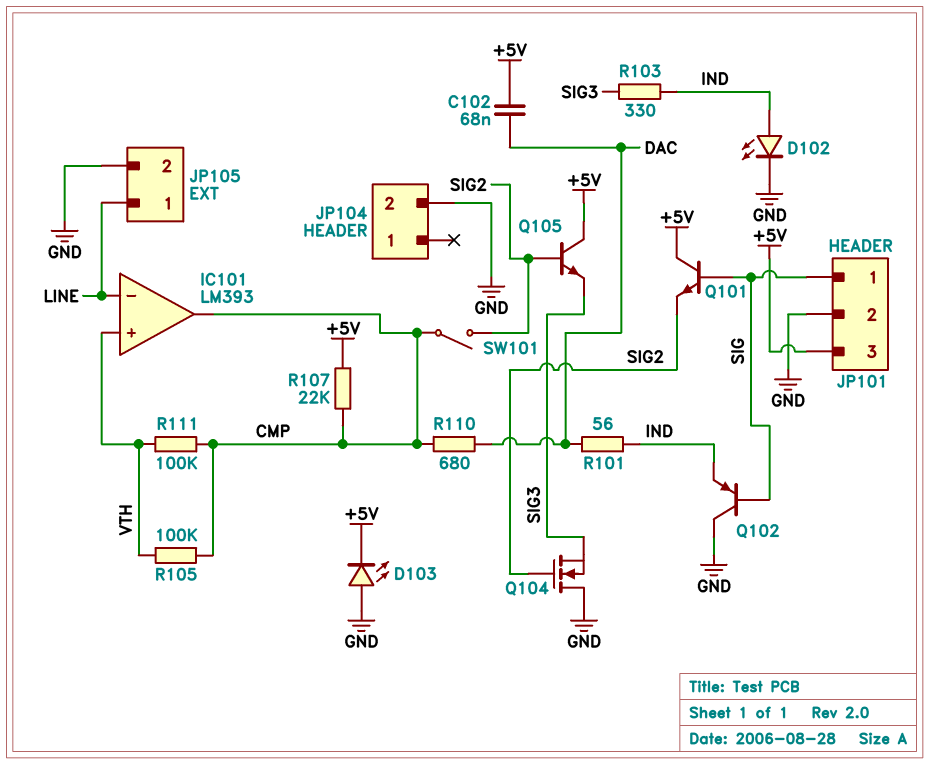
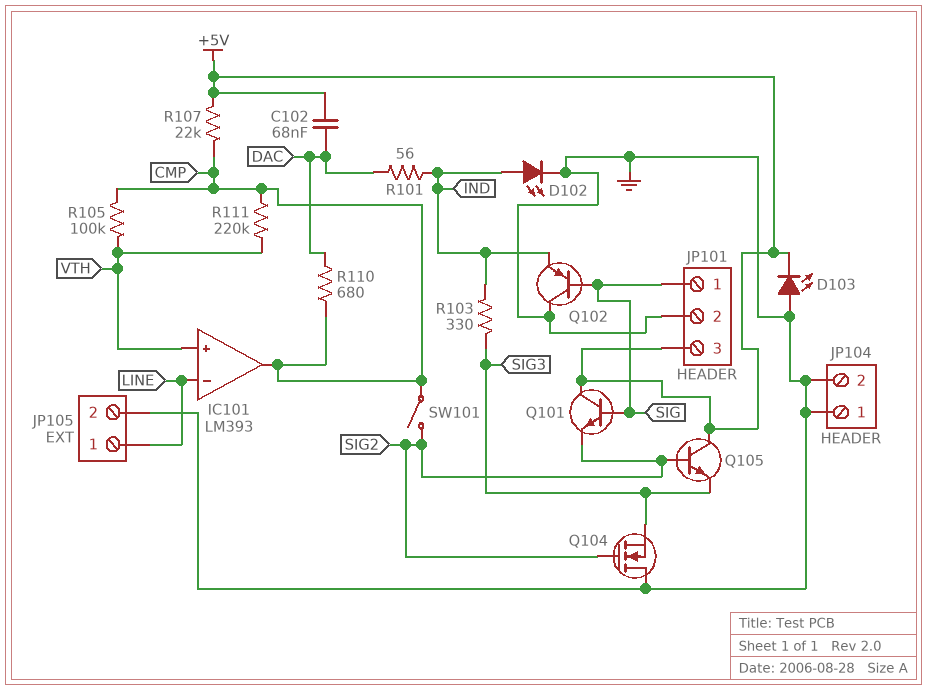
JP104 pin 1: none -> GND
R111: 100k (CMP, VTH) -> 220k (CMP, VTH)

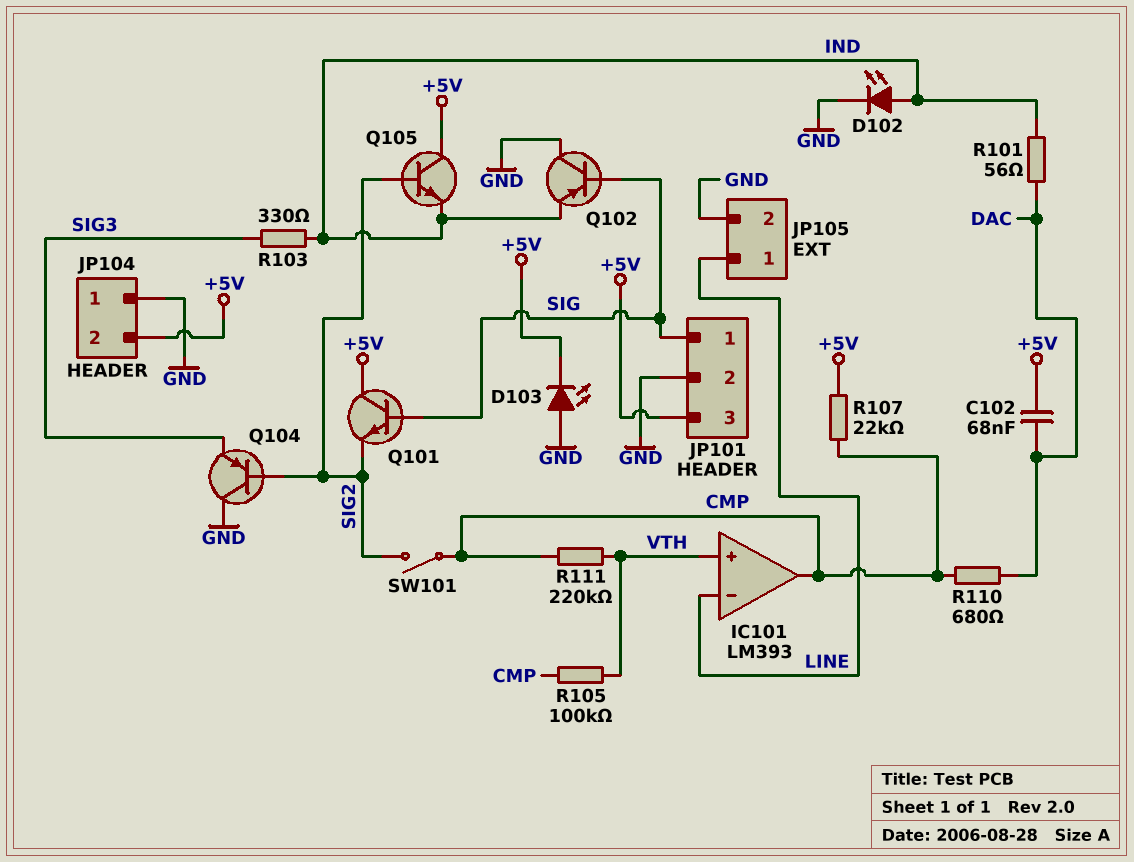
JP104 pin 2: GND -> +5V
Q104: NMOS (G SIG2, D GND, S SIG3) -> PNP (B SIG2, C GND, E SIG3)
Q105: NPN (B SIG2, C +5V, E SIG3) -> NPN (B SIG2, C +5V, E IND)

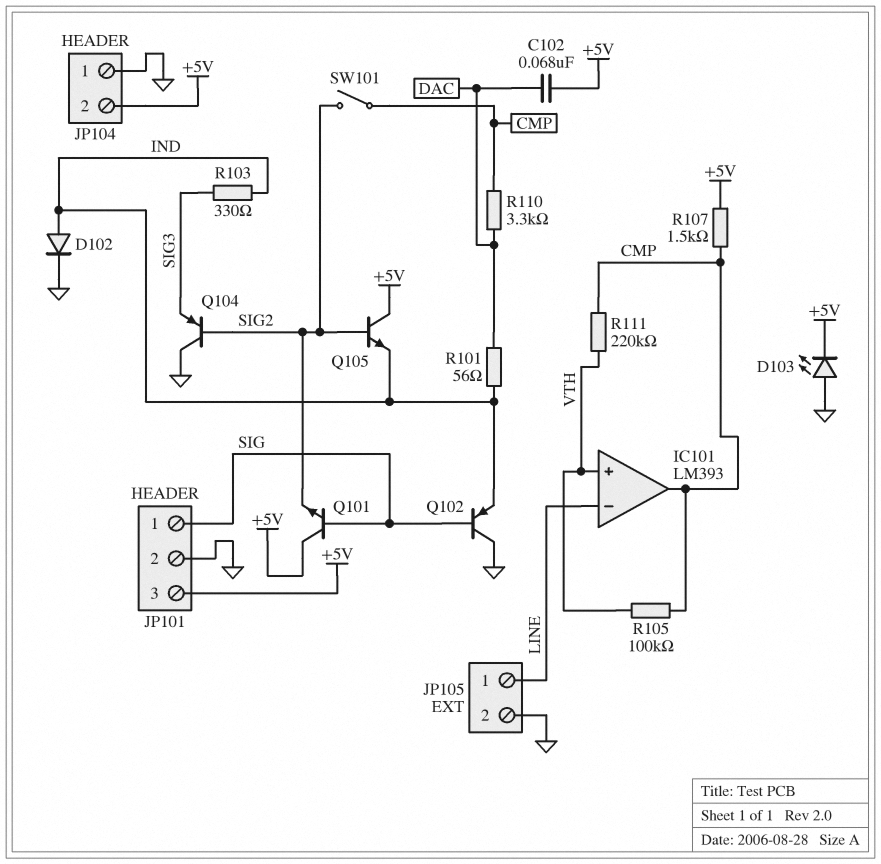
D102: LED (A IND, K GND) -> diode (A IND, K GND)
R107: 22k (+5V, CMP) -> 1.5k (+5V, CMP)
R110: 680 (CMP, DAC) -> 3.3k (CMP, DAC)

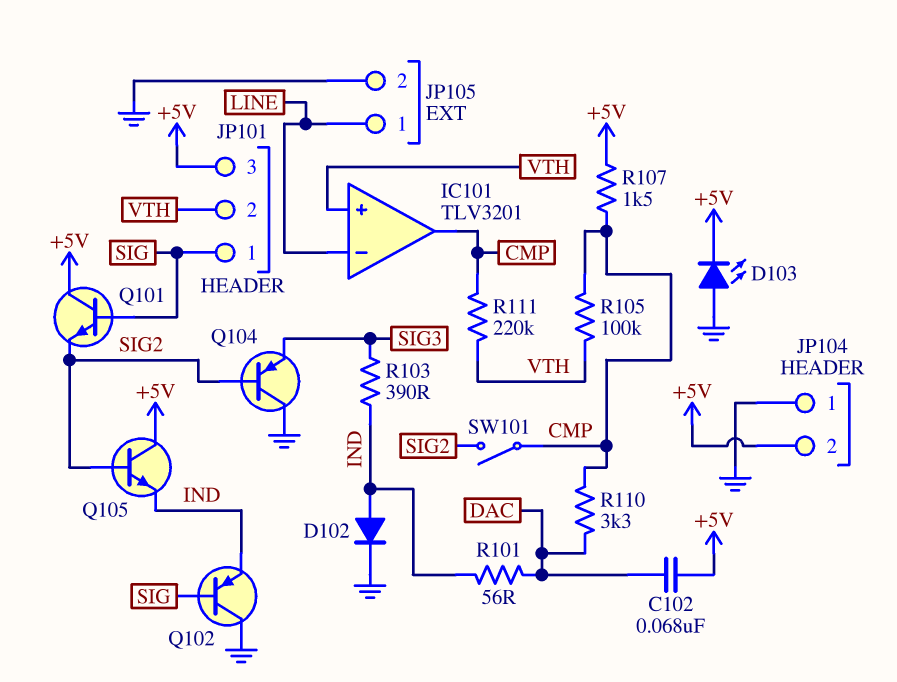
IC101: LM393 -> TLV3201
JP101 pin 2: GND -> VTH
R103: 330 (IND, SIG3) -> 390 (IND, SIG3)

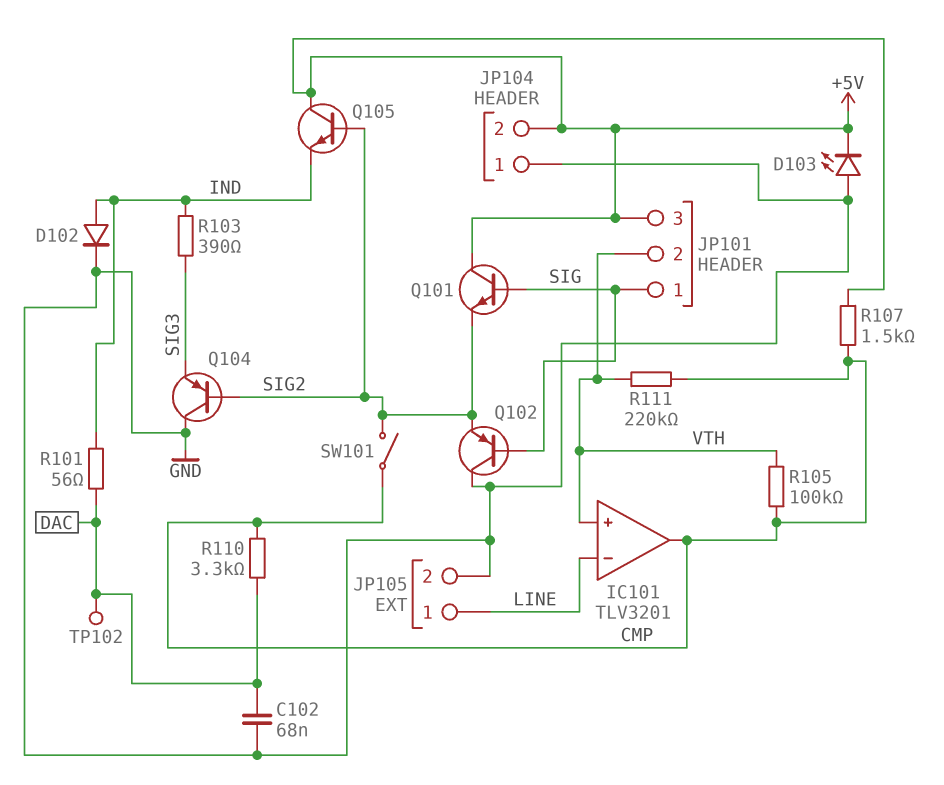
C102: 68nF (+5V, DAC) -> 68nF (DAC, GND)
Q102: PNP (B SIG, C GND, E IND) -> PNP (B SIG, C GND, E SIG2)
TP102: none -> test point (DAC)

